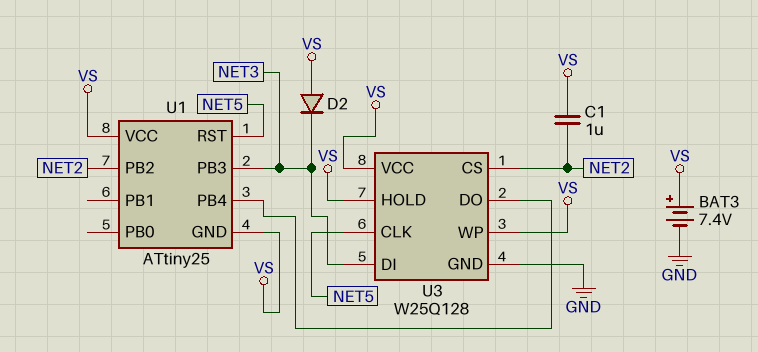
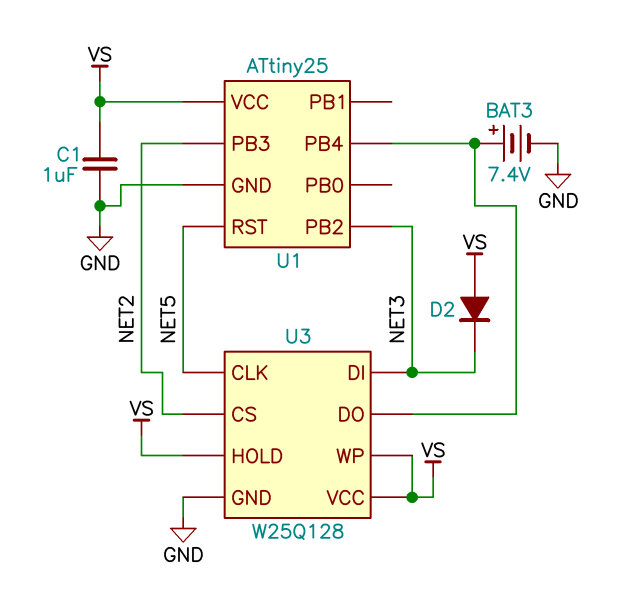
BAT3: 7.4V (plus VS, minus GND) -> 7.4V (plus U1/PB4, minus GND)
C1: 1uF (NET2, VS) -> 1uF (GND, VS)
U1 pin GND: VS -> GND
U1 pin PB2: NET2 -> NET3
U1 pin PB3: NET3 -> NET2

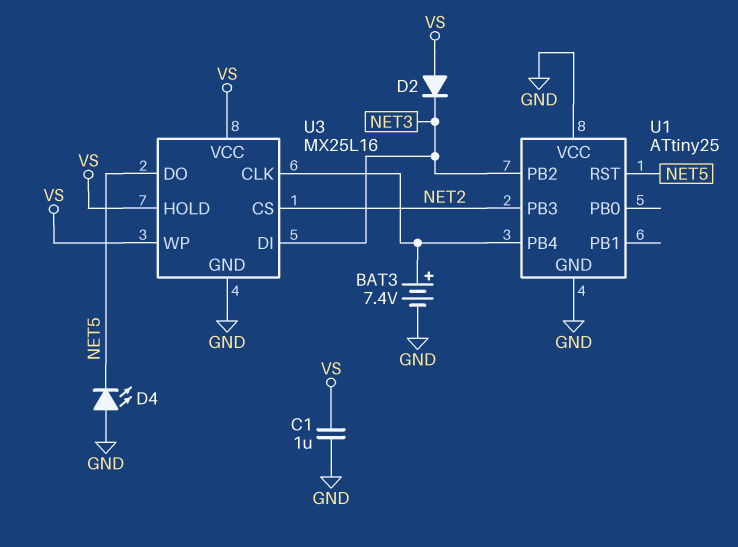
D4: none -> LED (A GND, K NET5)
U1 pin VCC: VS -> GND
U3: W25Q128 -> MX25L16
U3 pin CLK: NET5 -> U1/PB4
U3 pin DO: U1/PB4 -> NET5

